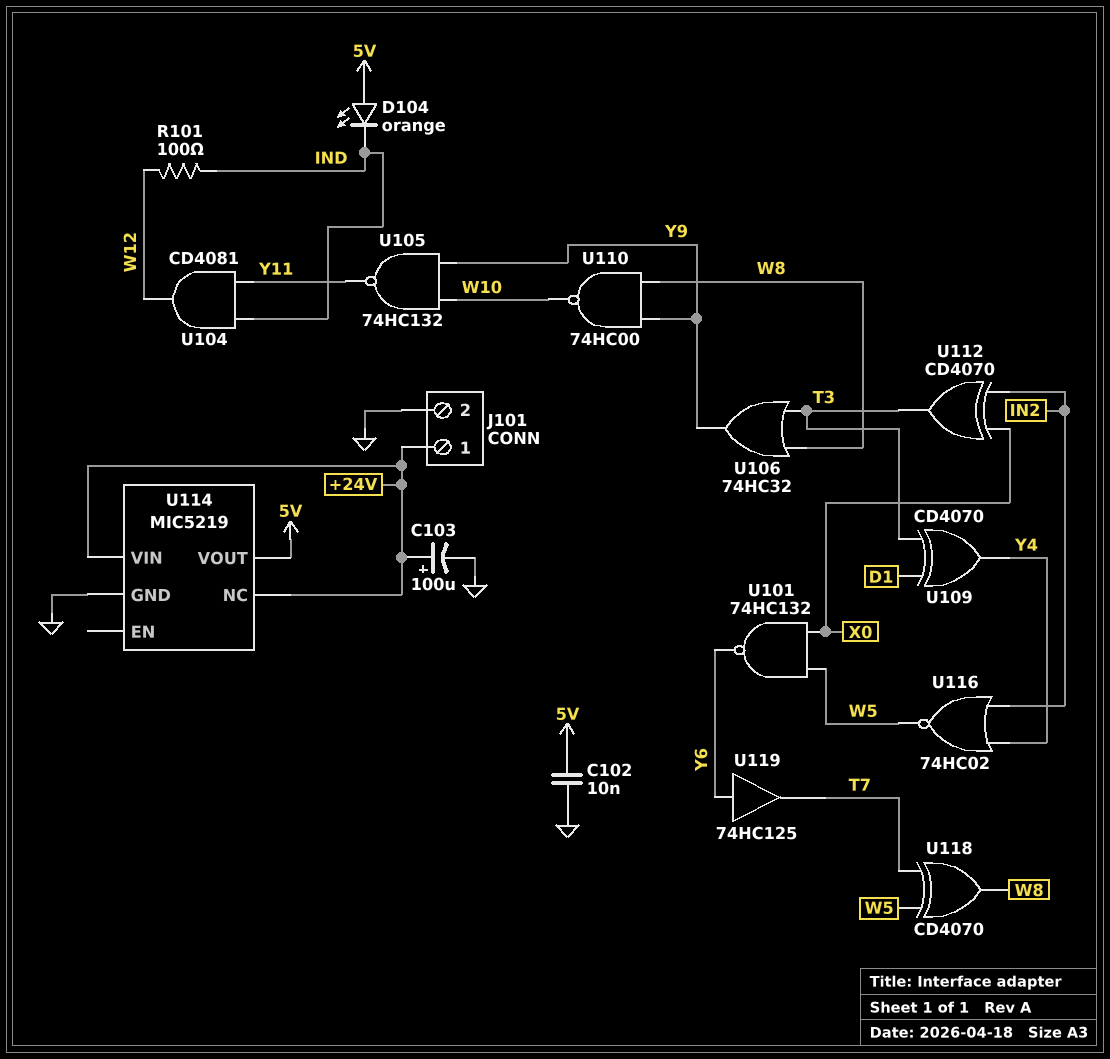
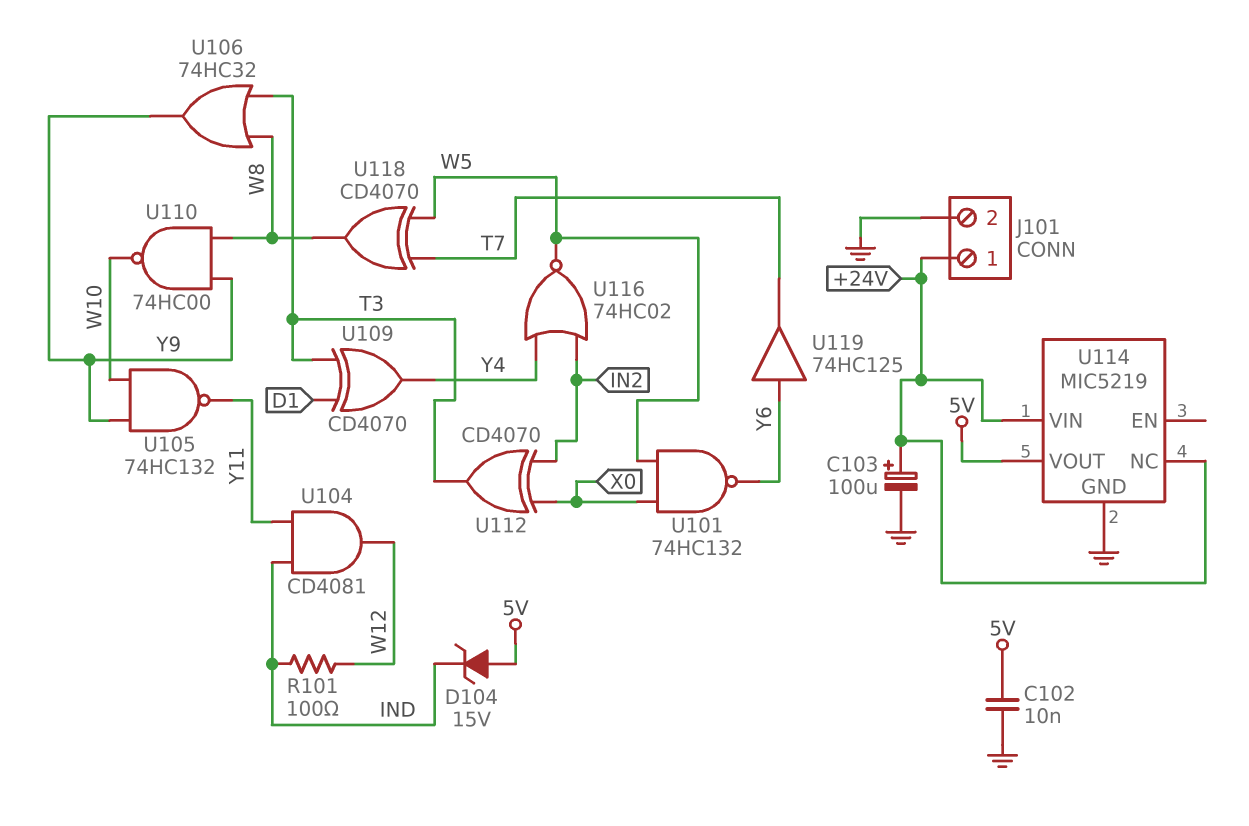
D104: LED orange (A 5V, K IND) -> zener 15V (A 5V, K IND)

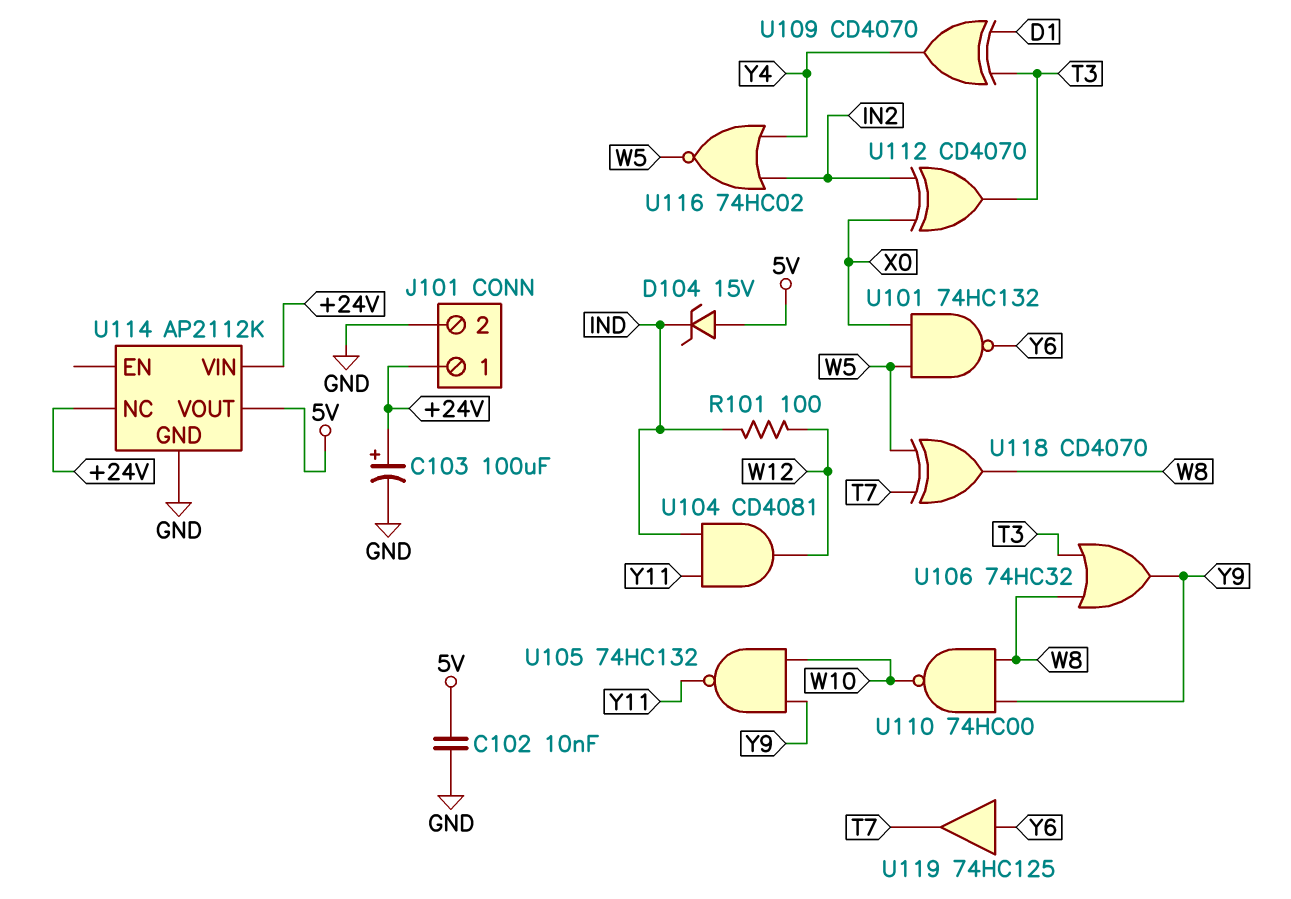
U114: MIC5219 -> AP2112K

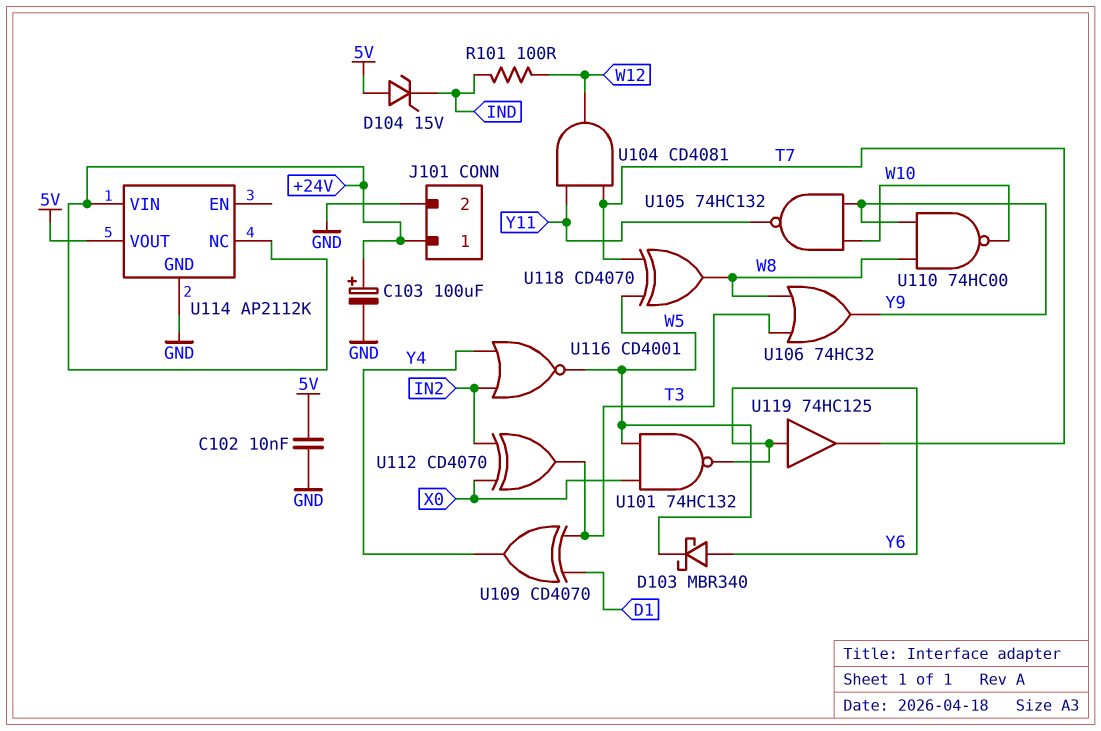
D103: none -> schottky MBR340 (A Y6, K W5)
U104: AND CD4081 (in IND, in Y11, out W12) -> AND CD4081 (in T7, in Y11, out W12)
U116: NOR 74HC02 (in IN2, in Y4, out W5) -> NOR CD4001 (in IN2, in Y4, out W5)

